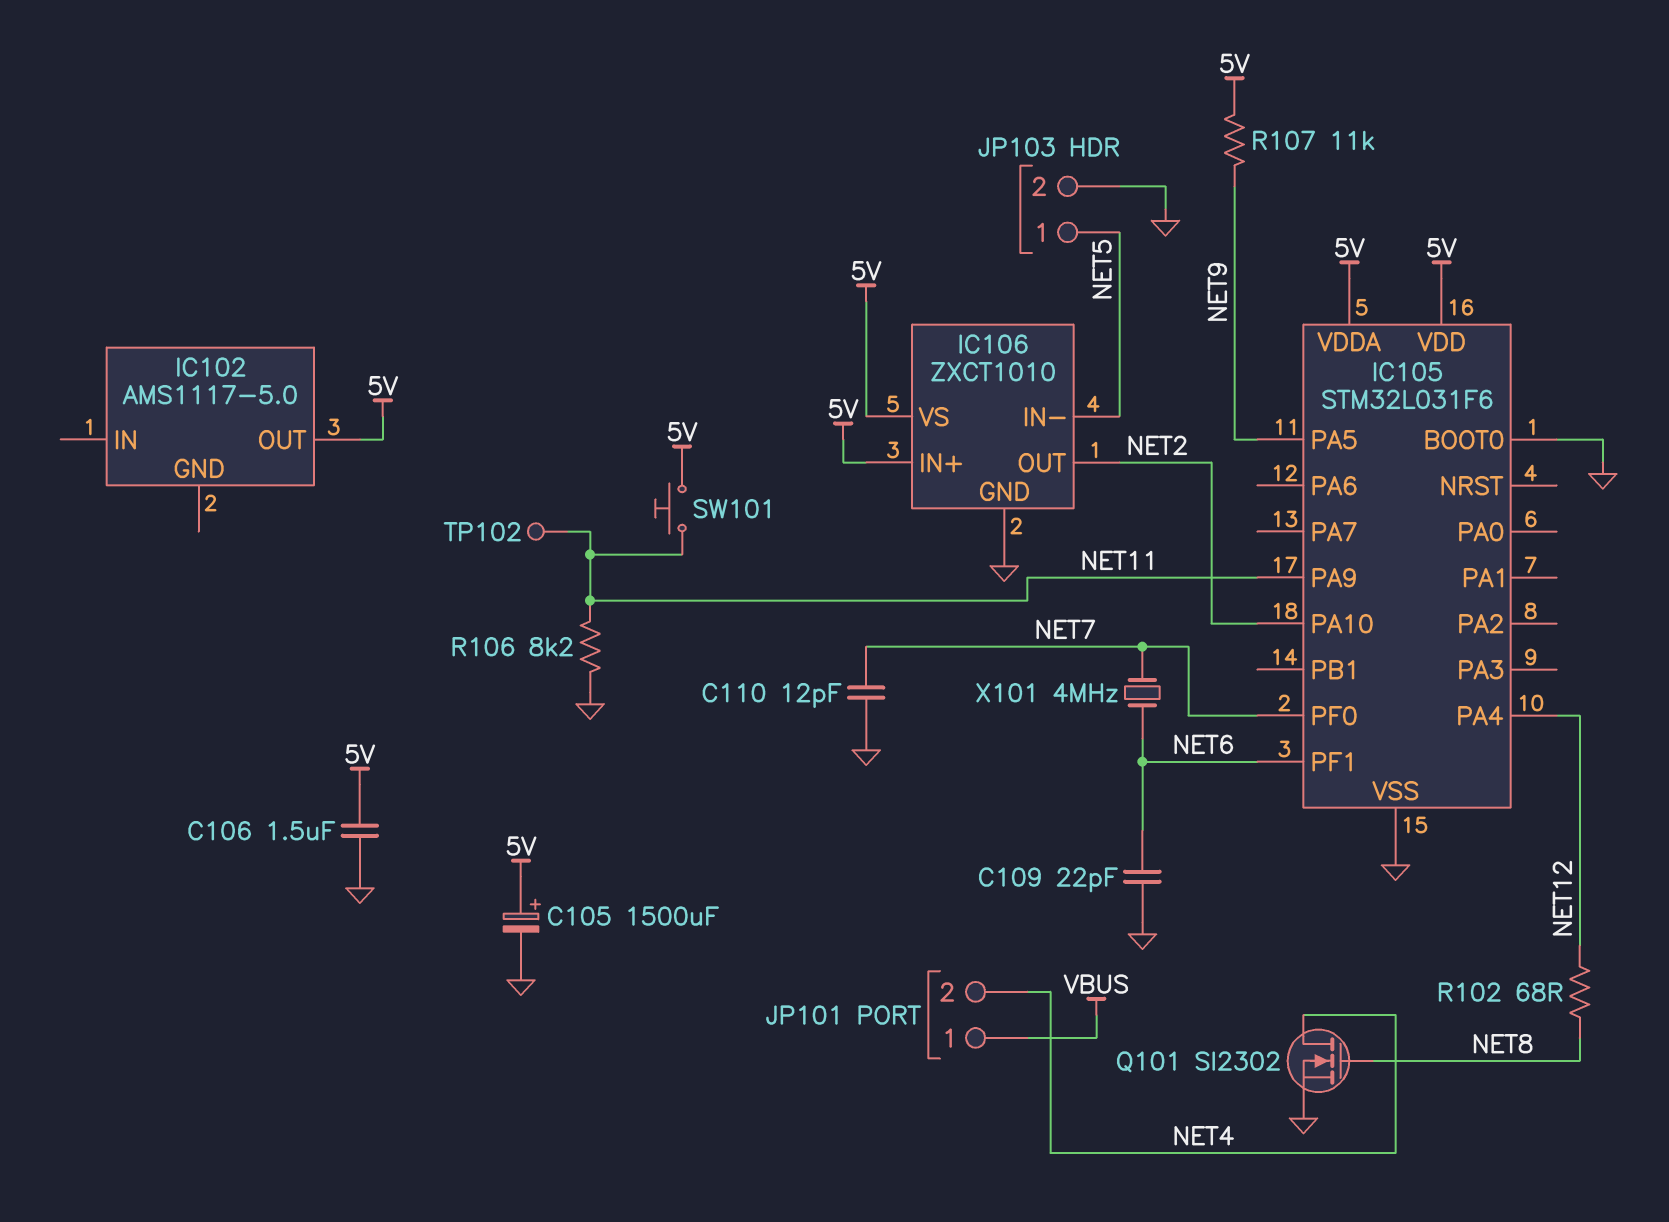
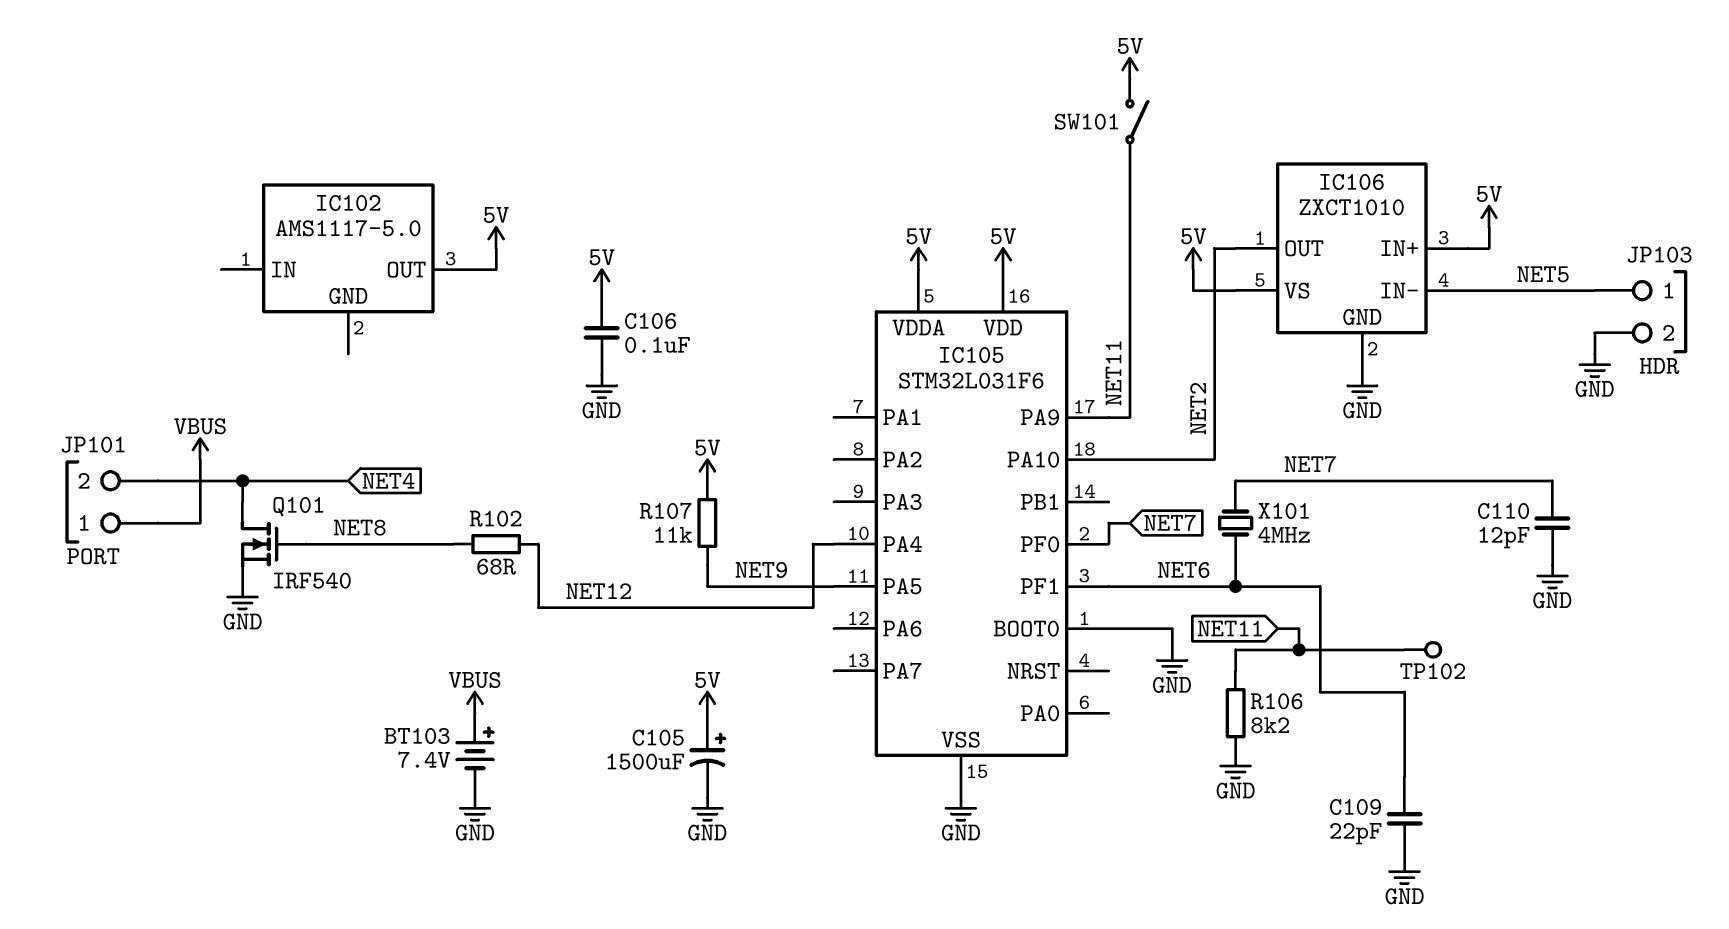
BT103: none -> 7.4V (plus VBUS, minus GND)
C106: 1.5uF (5V, GND) -> 100nF (5V, GND)
Q101: NMOS SI2302 (G NET8, D NET4, S GND) -> NMOS IRF540 (G NET8, D NET4, S GND)
SW101: button (5V, NET11) -> switch (5V, NET11)

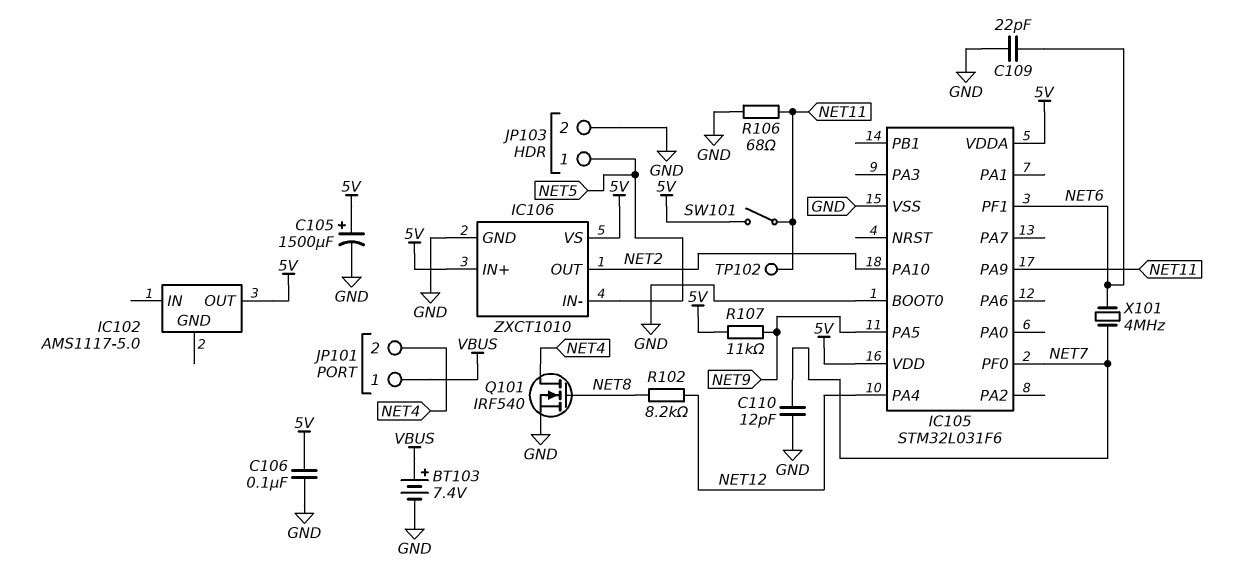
R102: 68 (NET8, NET12) -> 8.2k (NET8, NET12)
R106: 8.2k (GND, NET11) -> 68 (GND, NET11)

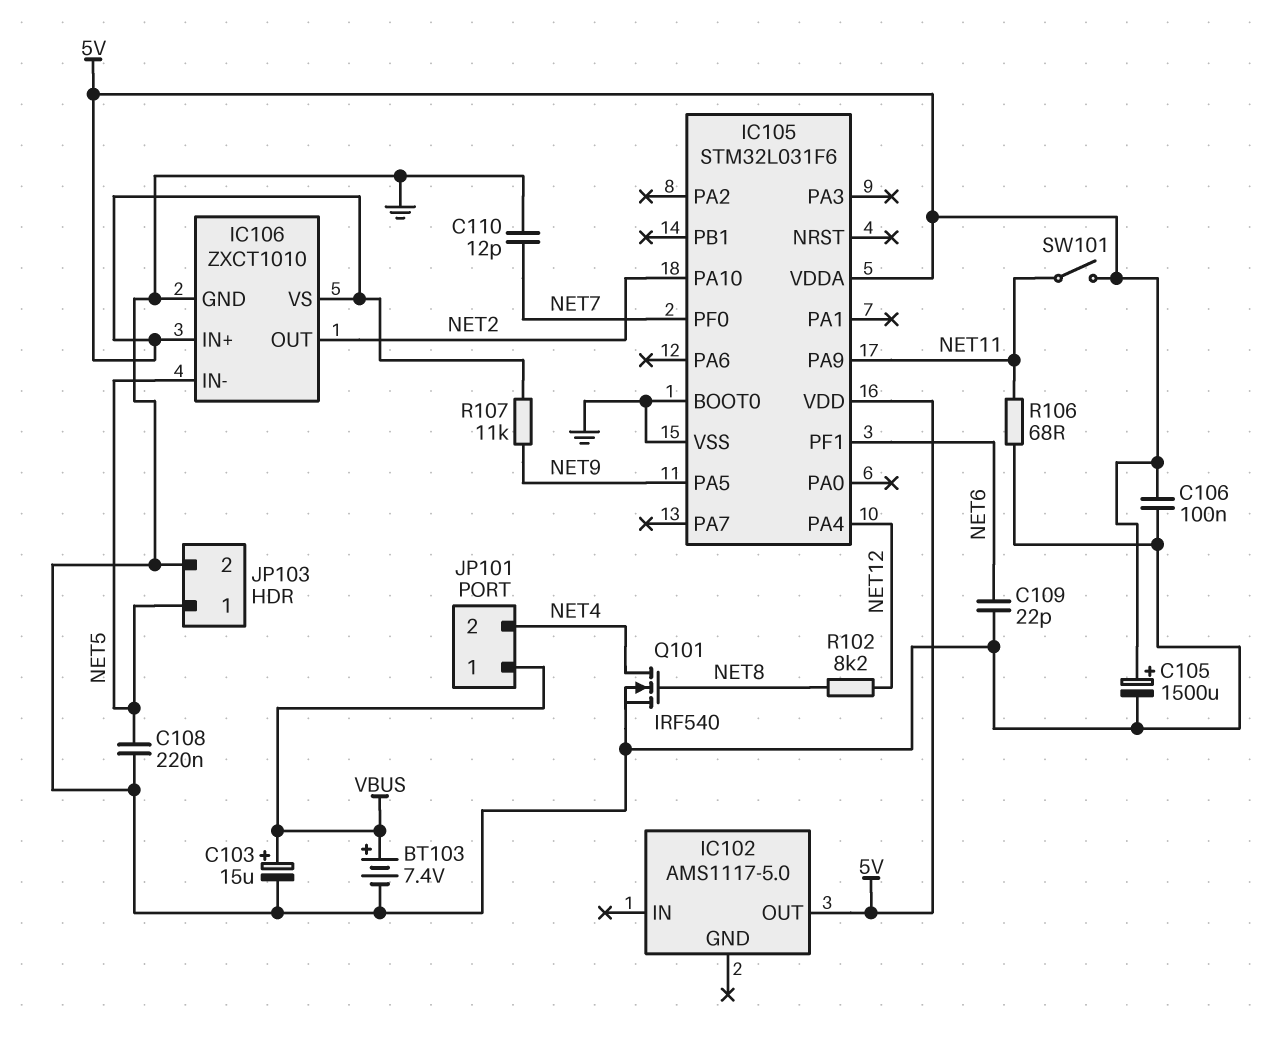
C103: none -> 15uF (plus VBUS, minus GND)
C108: none -> 220nF (GND, NET5)
TP102: test point (NET11) -> none
X101: 4MHz (NET6, NET7) -> none

